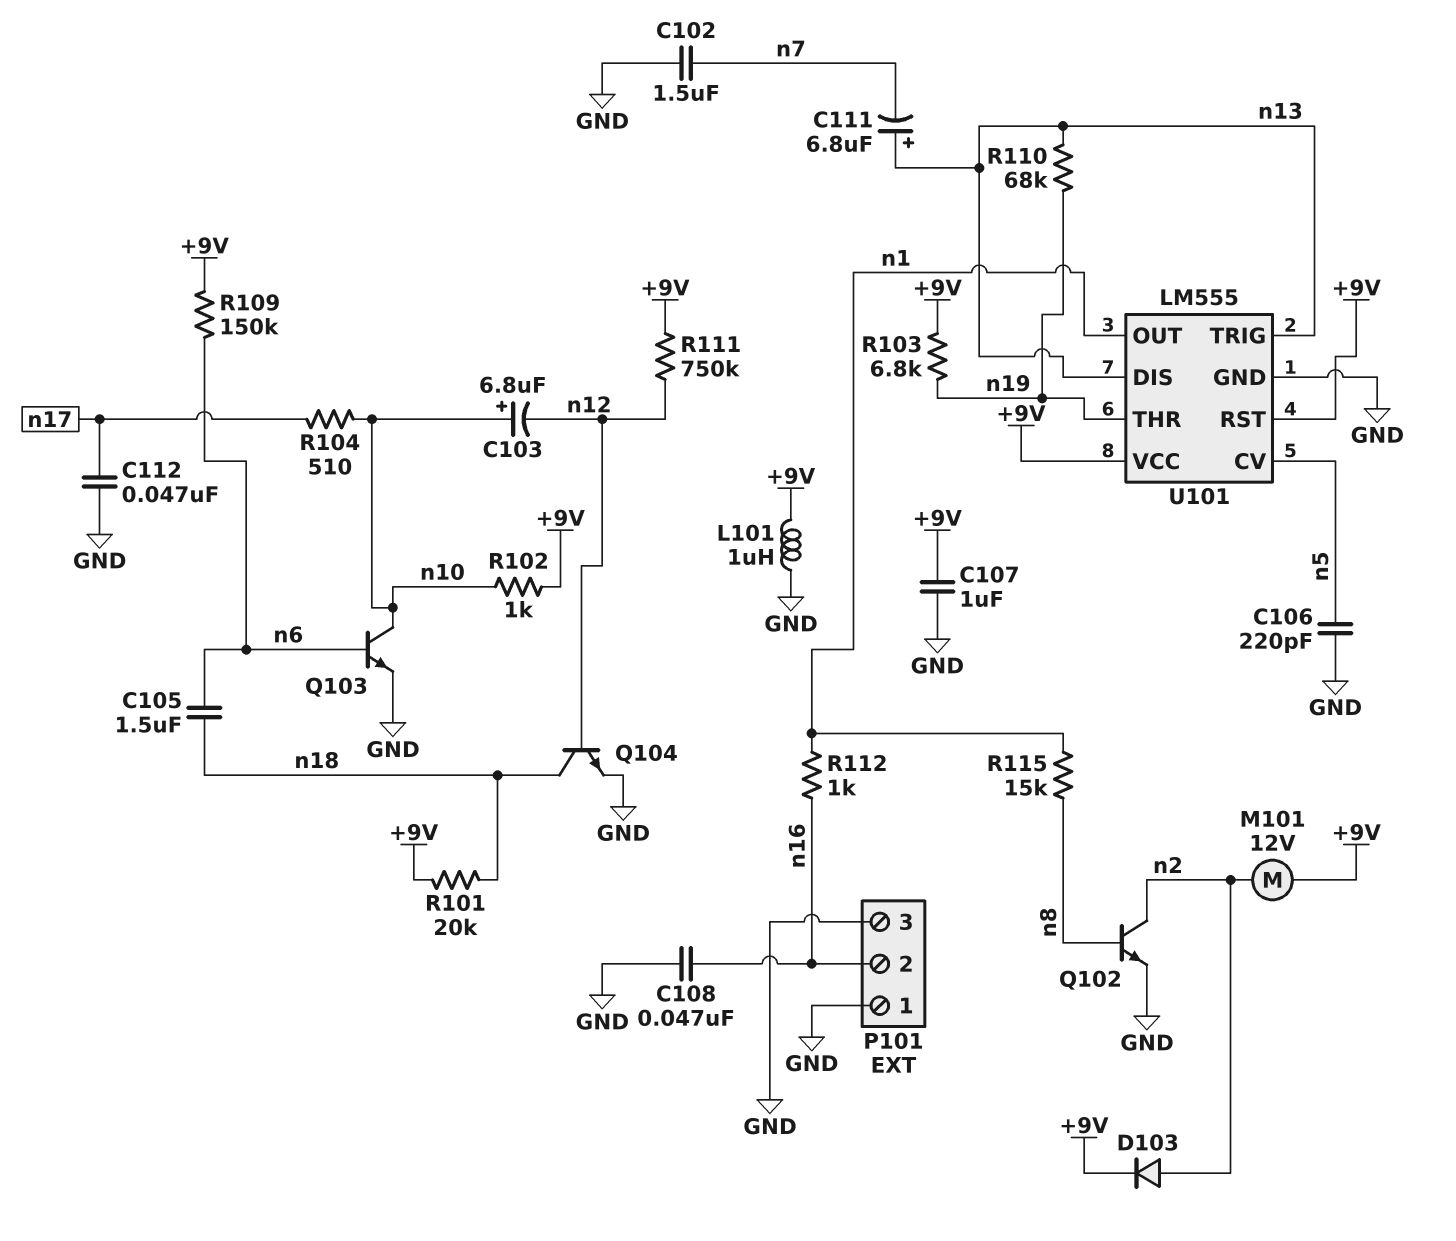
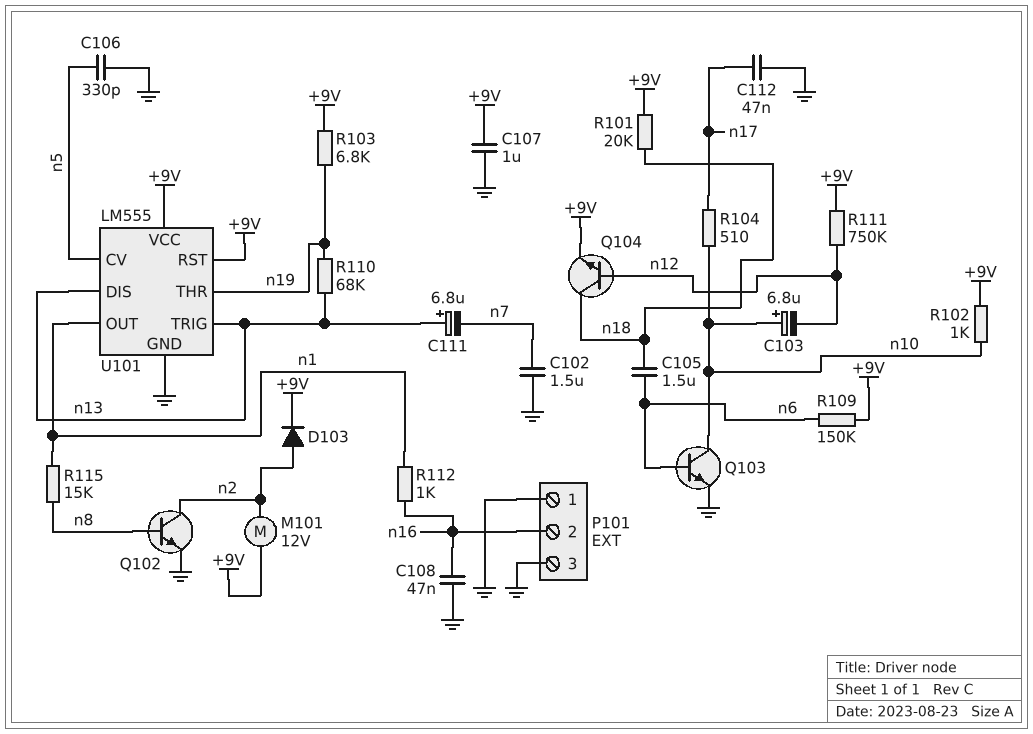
C106: 220pF (GND, n5) -> 330pF (GND, n5)
L101: 1uH (+9V, GND) -> none
Q104: NPN (B n12, C n18, E GND) -> NPN (B n12, C n18, E +9V)

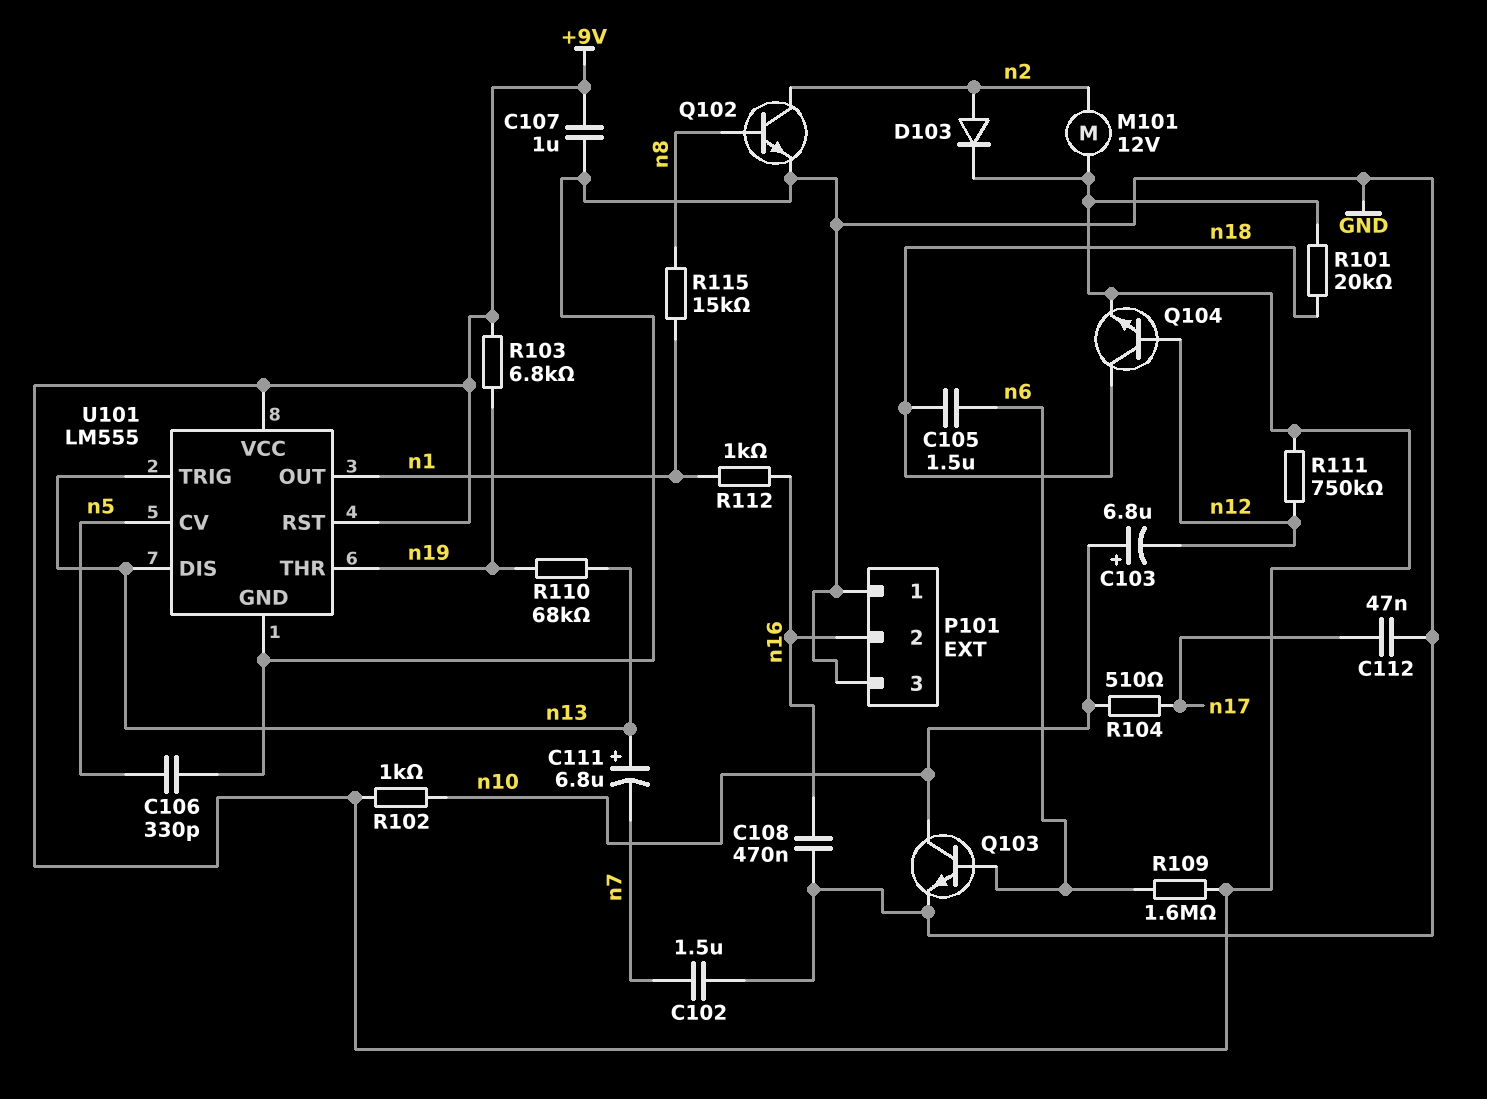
C108: 47nF (GND, n16) -> 470nF (GND, n16)
R109: 150k (+9V, n6) -> 1.6M (+9V, n6)

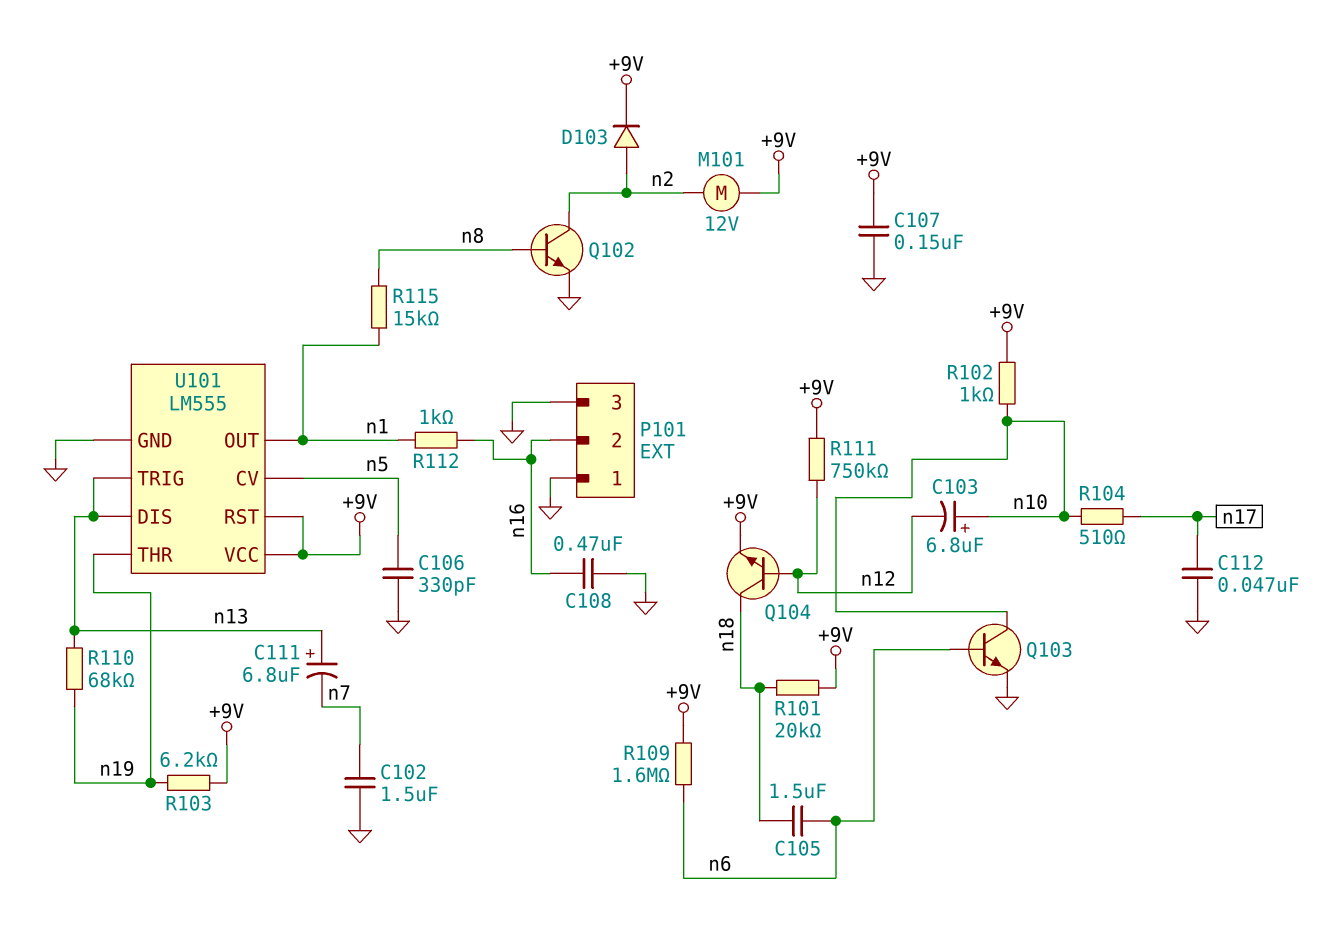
C107: 1uF (+9V, GND) -> 150nF (+9V, GND)
R103: 6.8k (+9V, n19) -> 6.2k (+9V, n19)

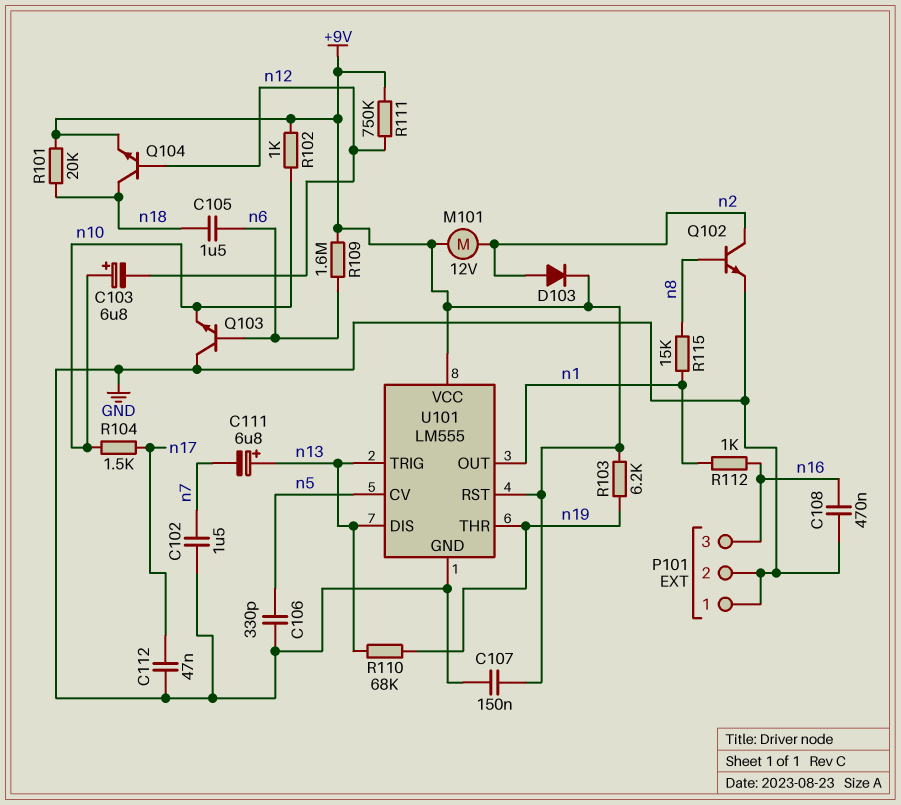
P101 pin 2: n16 -> GND
P101 pin 3: GND -> n16
Q103: NPN (B n6, C n10, E GND) -> NPN (B n6, C GND, E n10)
R104: 510 (n10, n17) -> 1.5k (n10, n17)

